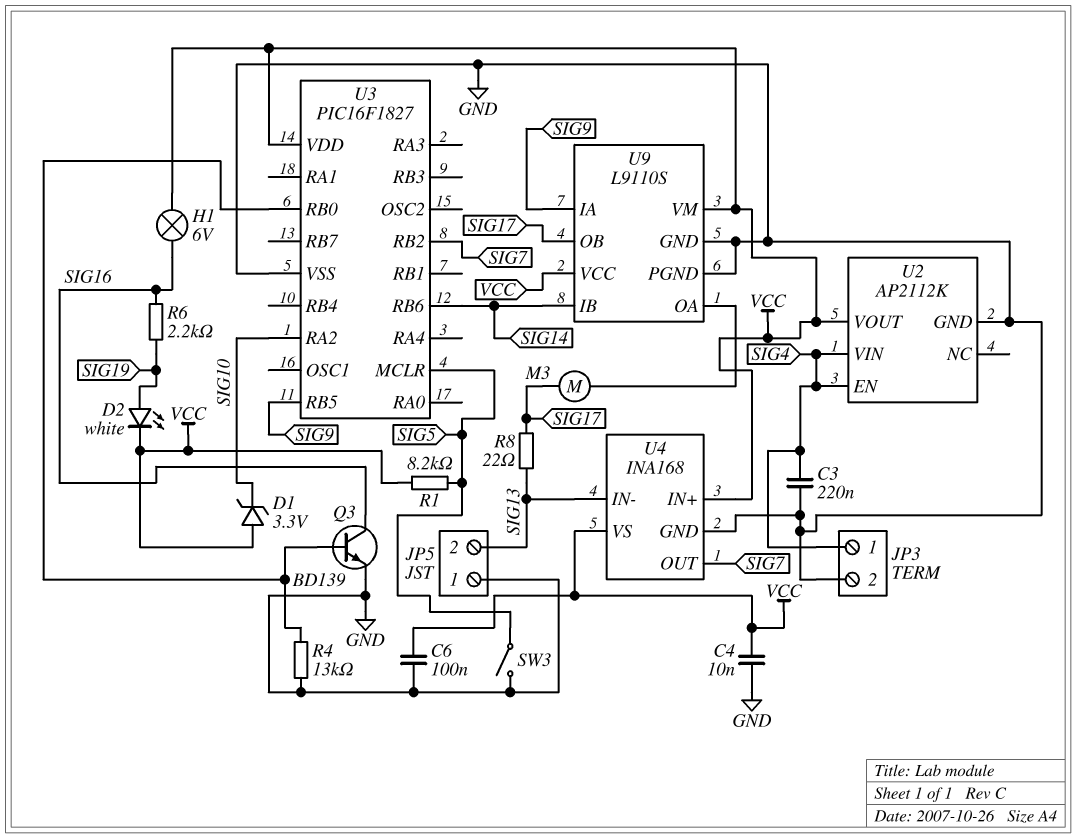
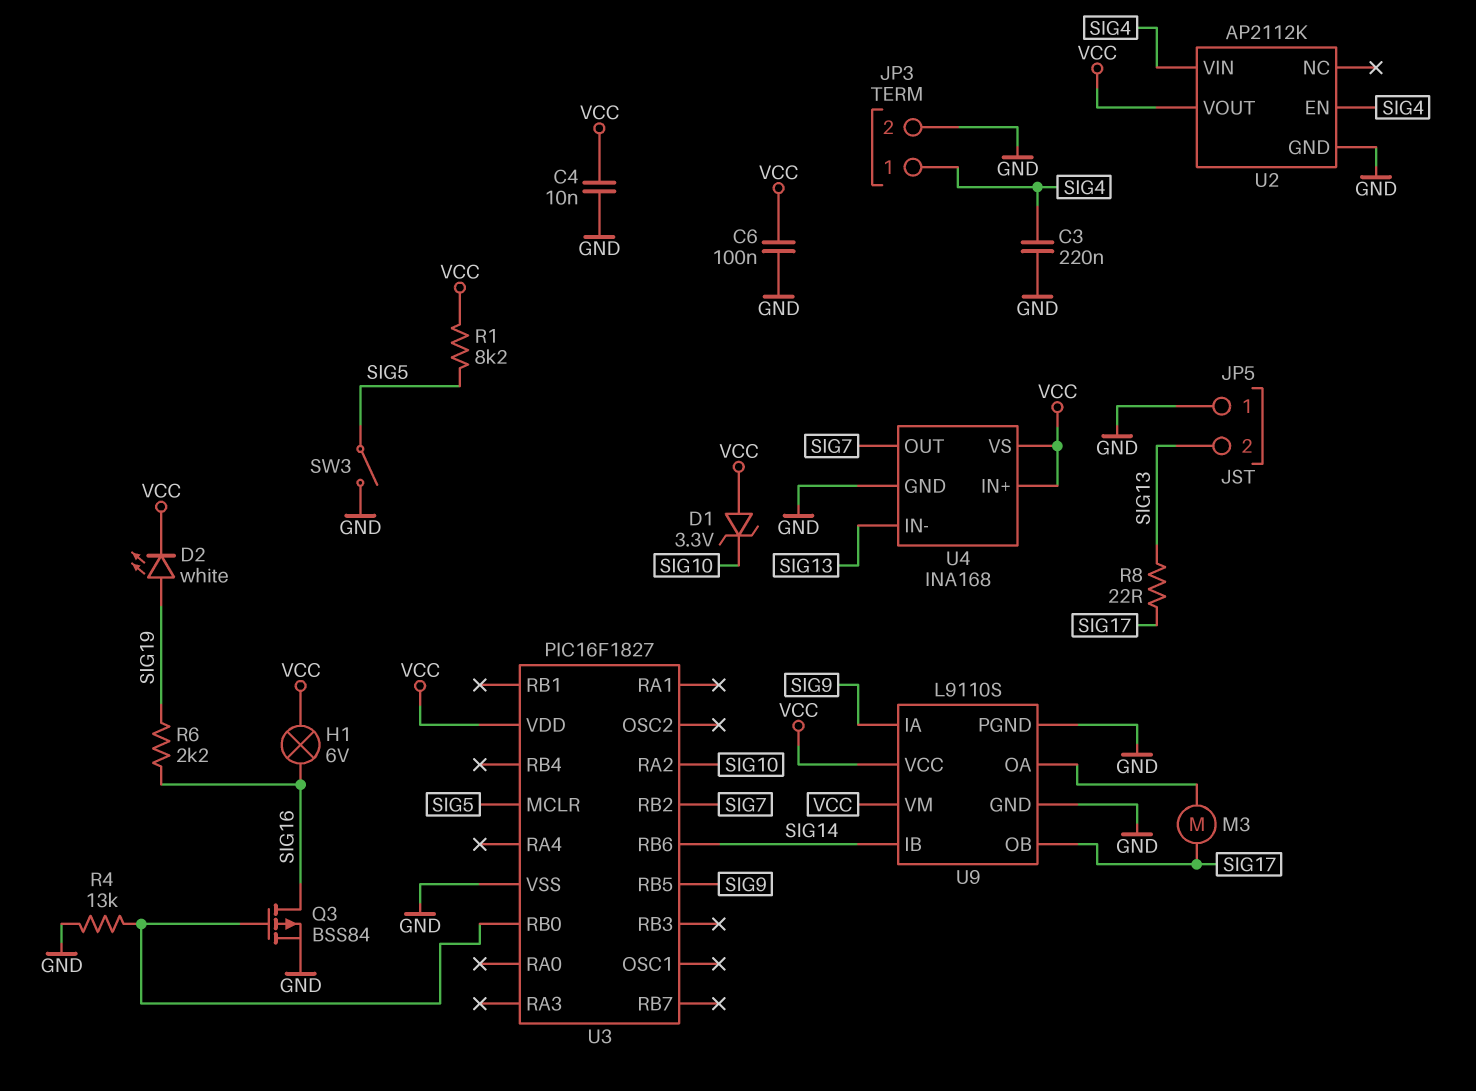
Q3: NPN BD139 (B U3/RB0, C SIG16, E GND) -> PMOS BSS84 (G U3/RB0, D SIG16, S GND)

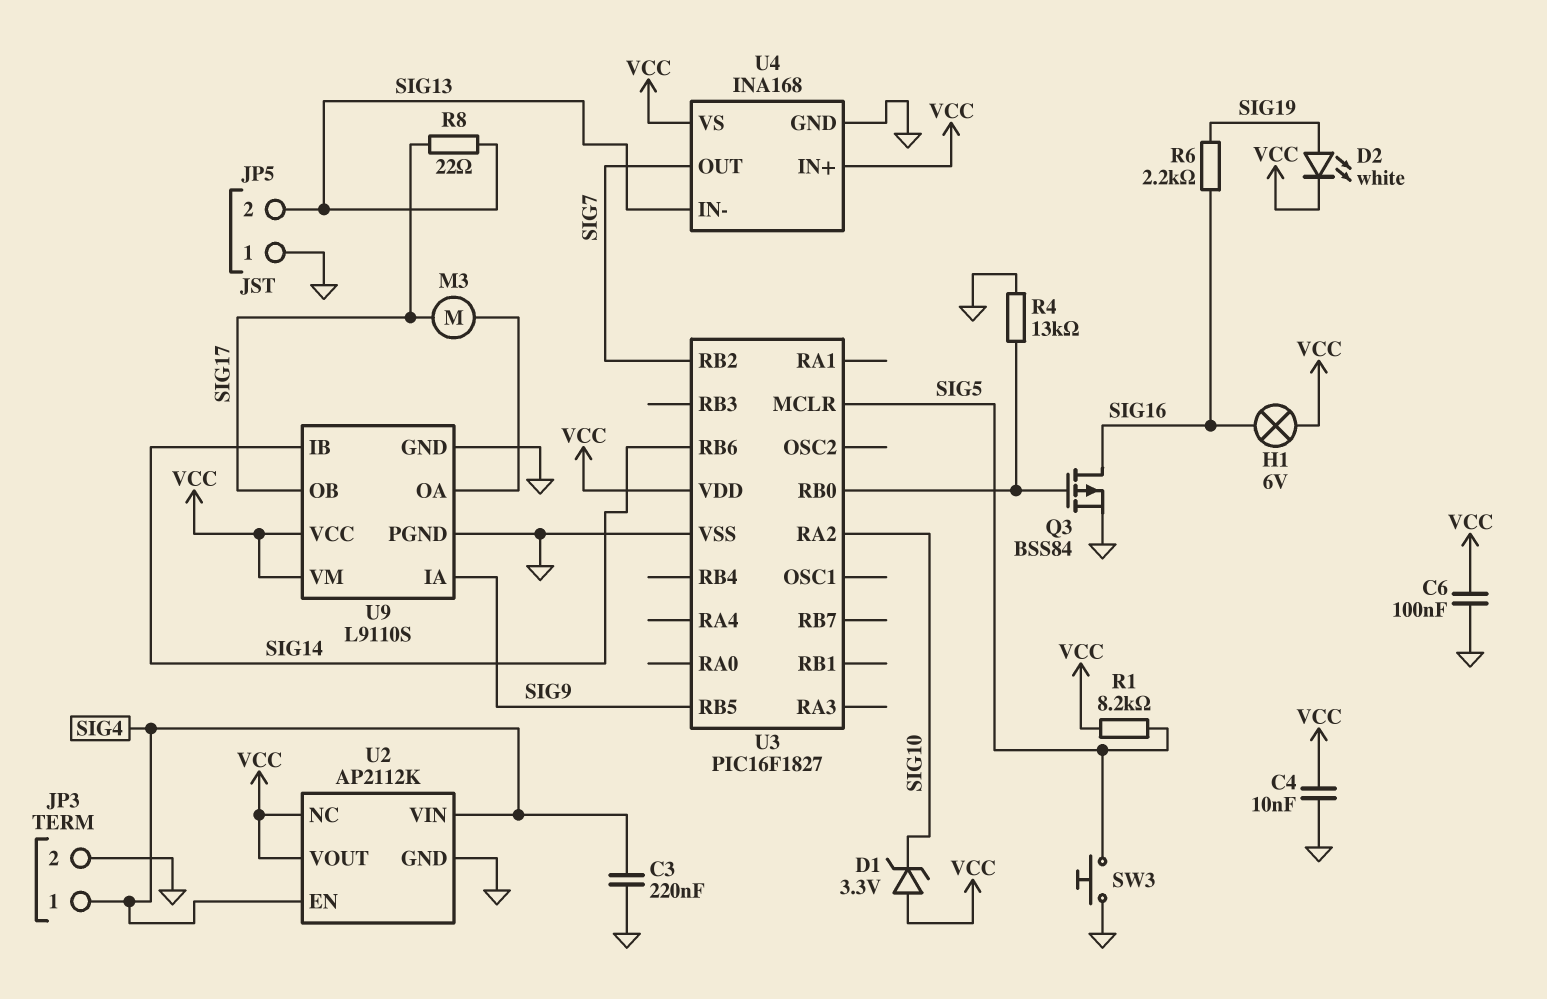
SW3: switch (GND, SIG5) -> button (GND, SIG5)
U2 pin NC: none -> VCC

